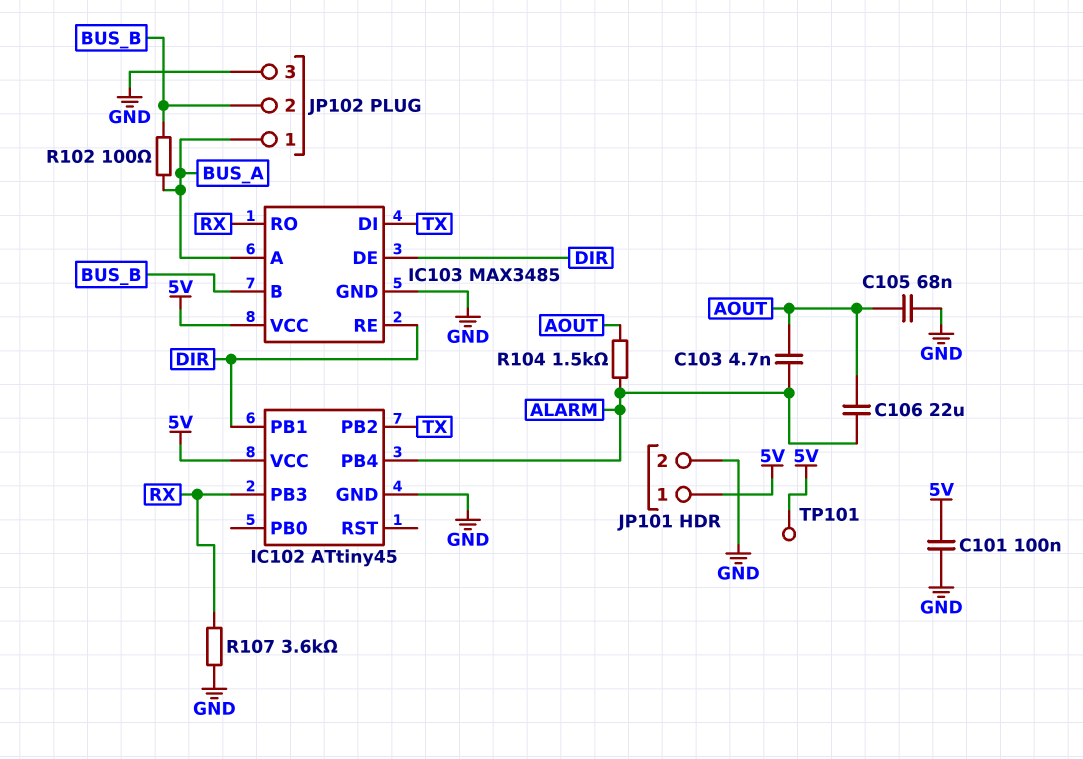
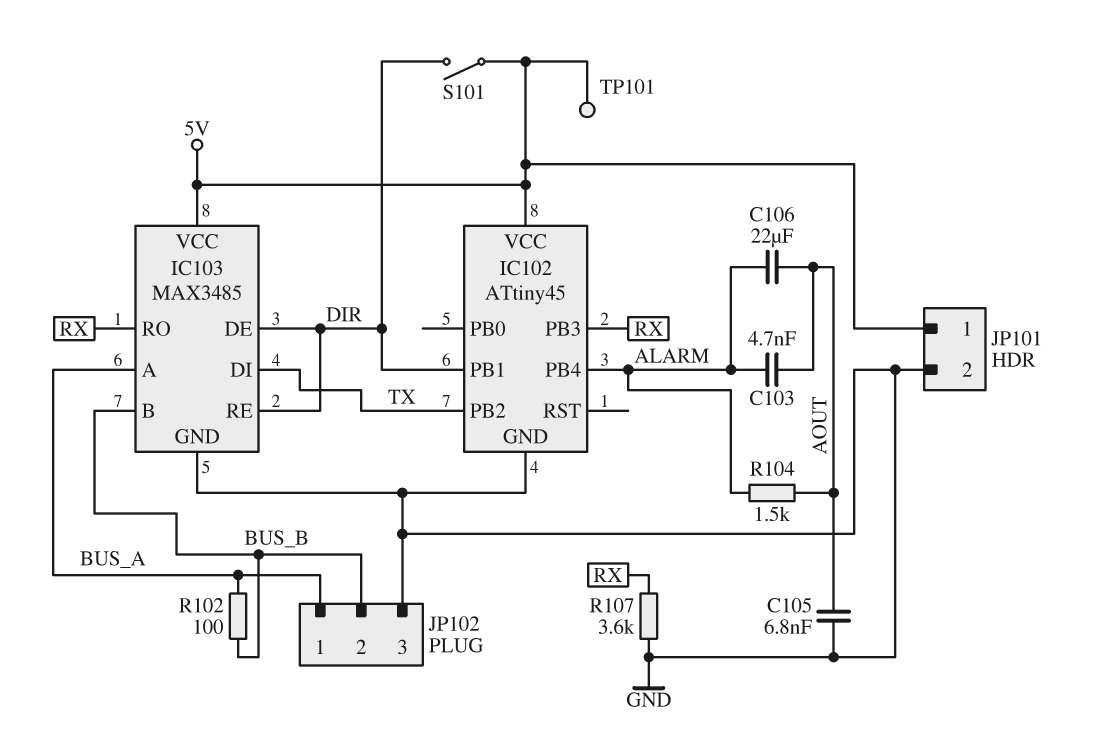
C101: 100nF (5V, GND) -> none
C105: 68nF (AOUT, GND) -> 6.8nF (AOUT, GND)
S101: none -> switch (5V, DIR)

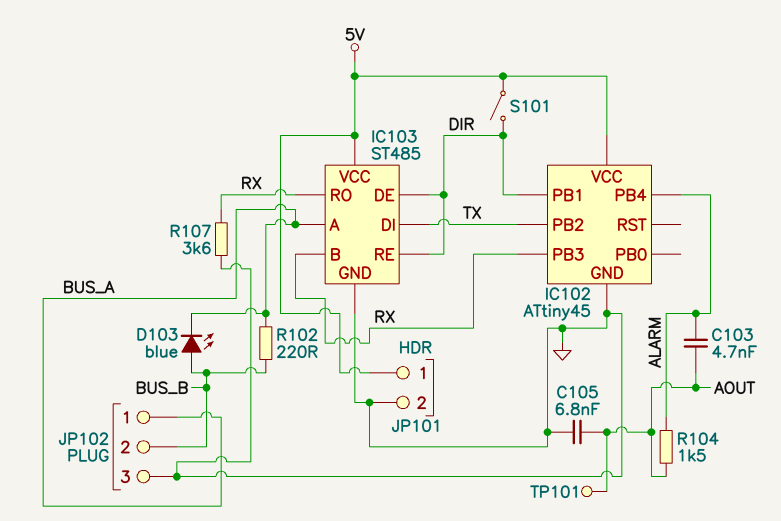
C106: 22uF (ALARM, AOUT) -> none
D103: none -> LED blue (A BUS_B, K BUS_A)
IC103: MAX3485 -> ST485
IC103 pin B: BUS_B -> RX
R102: 100 (BUS_A, BUS_B) -> 220 (BUS_A, BUS_B)
TP101: test point (5V) -> test point (AOUT)

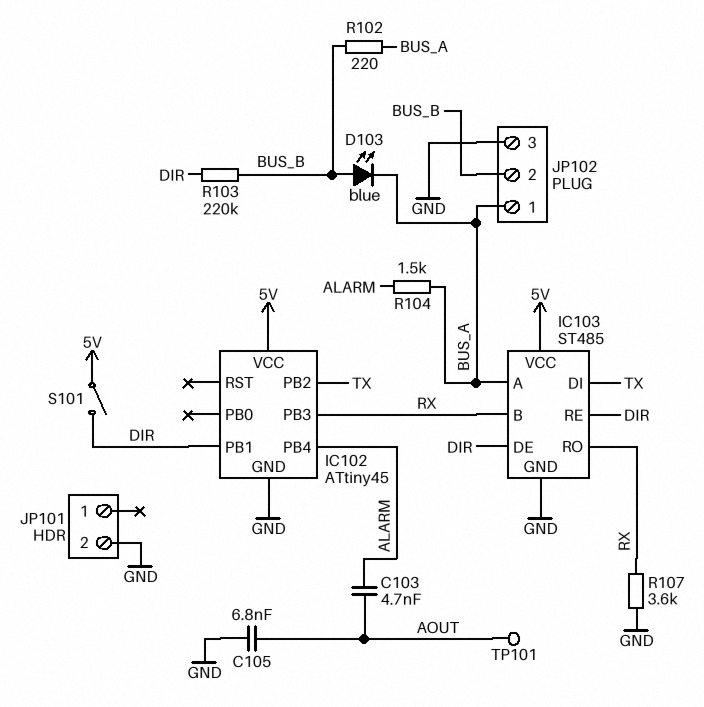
JP101 pin 1: 5V -> none
R103: none -> 220k (BUS_B, DIR)
R104: 1.5k (ALARM, AOUT) -> 1.5k (ALARM, BUS_A)

